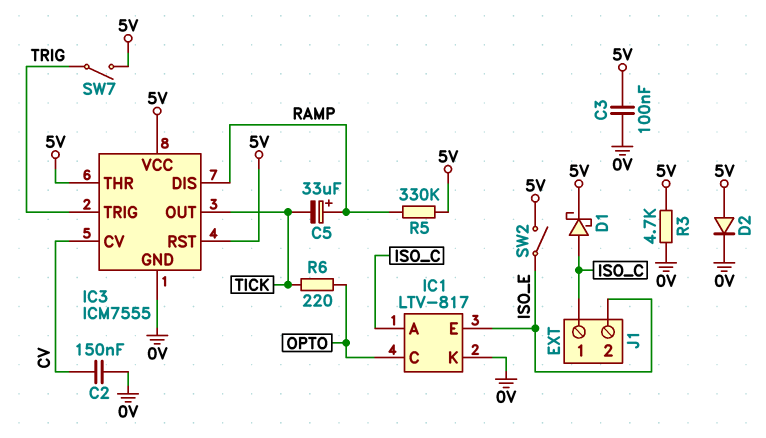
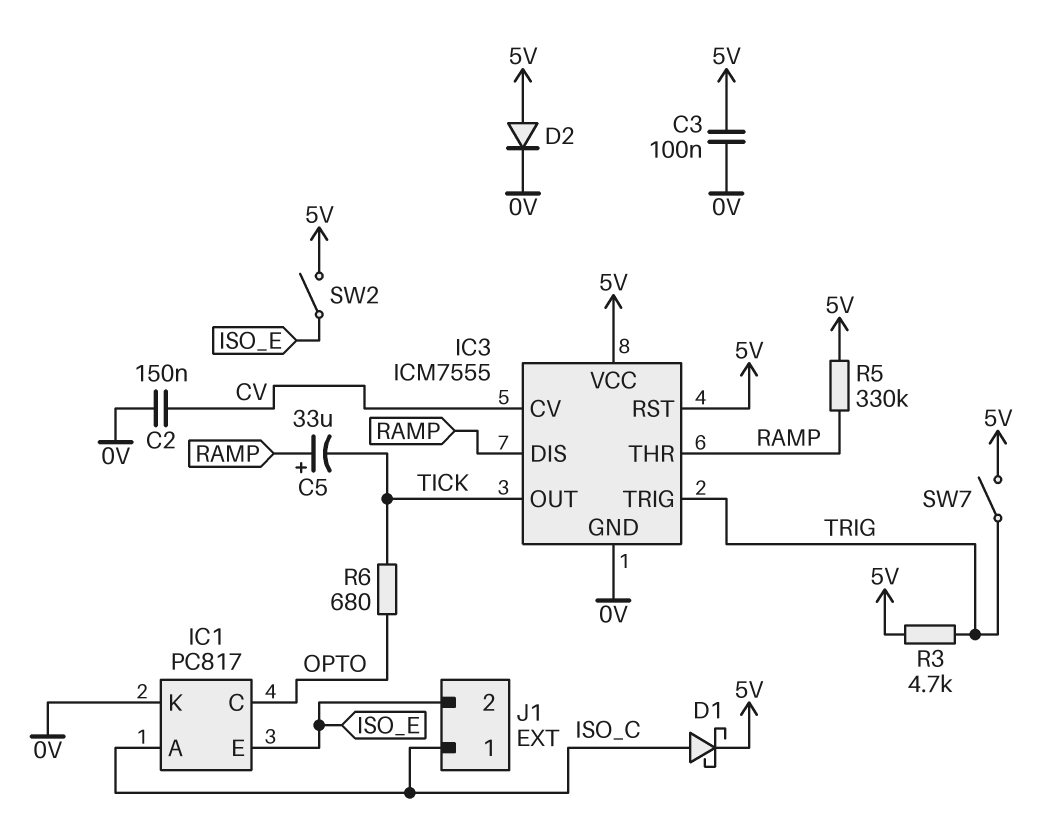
IC1: LTV-817 -> PC817
IC3 pin THR: 5V -> RAMP
R3: 4.7k (0V, 5V) -> 4.7k (5V, TRIG)
R6: 220 (OPTO, TICK) -> 680 (OPTO, TICK)

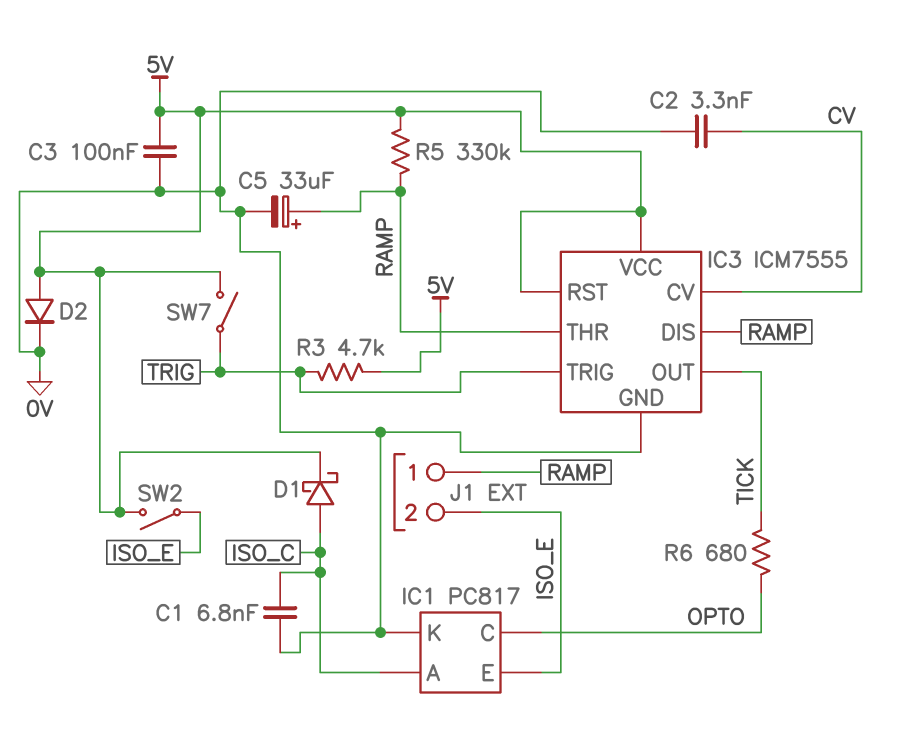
C1: none -> 6.8nF (0V, ISO_C)
C2: 150nF (0V, CV) -> 3.3nF (0V, CV)
C5: 33uF (plus RAMP, minus TICK) -> 33uF (plus RAMP, minus 0V)
J1 pin 1: ISO_C -> RAMP

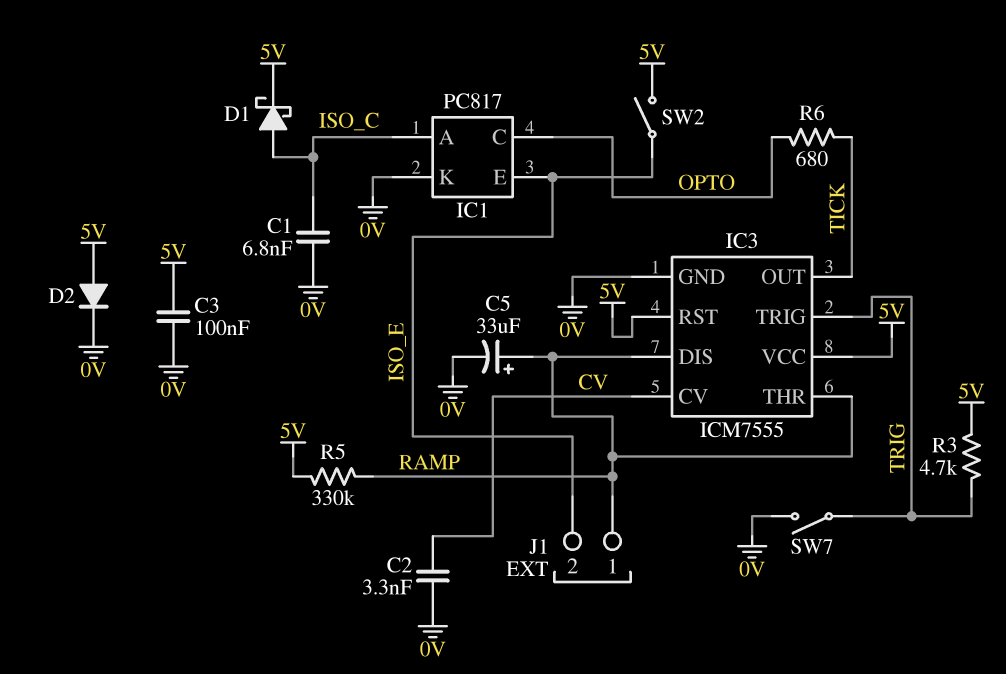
SW7: switch (5V, TRIG) -> switch (0V, TRIG)

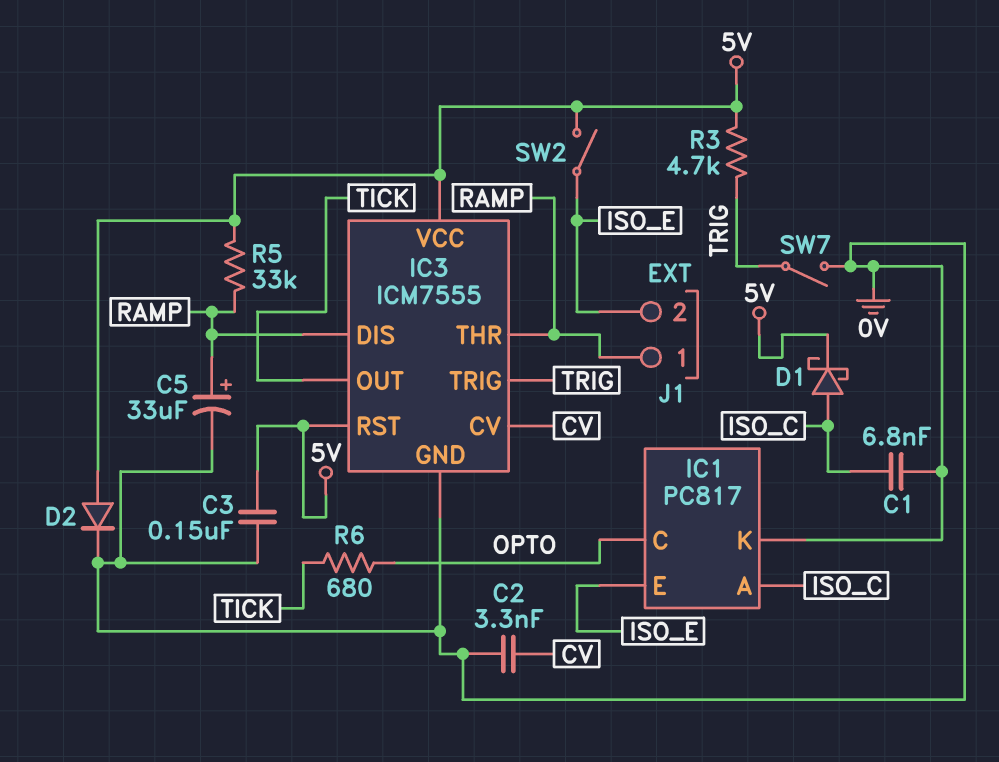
C3: 100nF (0V, 5V) -> 150nF (0V, 5V)
R5: 330k (5V, RAMP) -> 33k (5V, RAMP)

